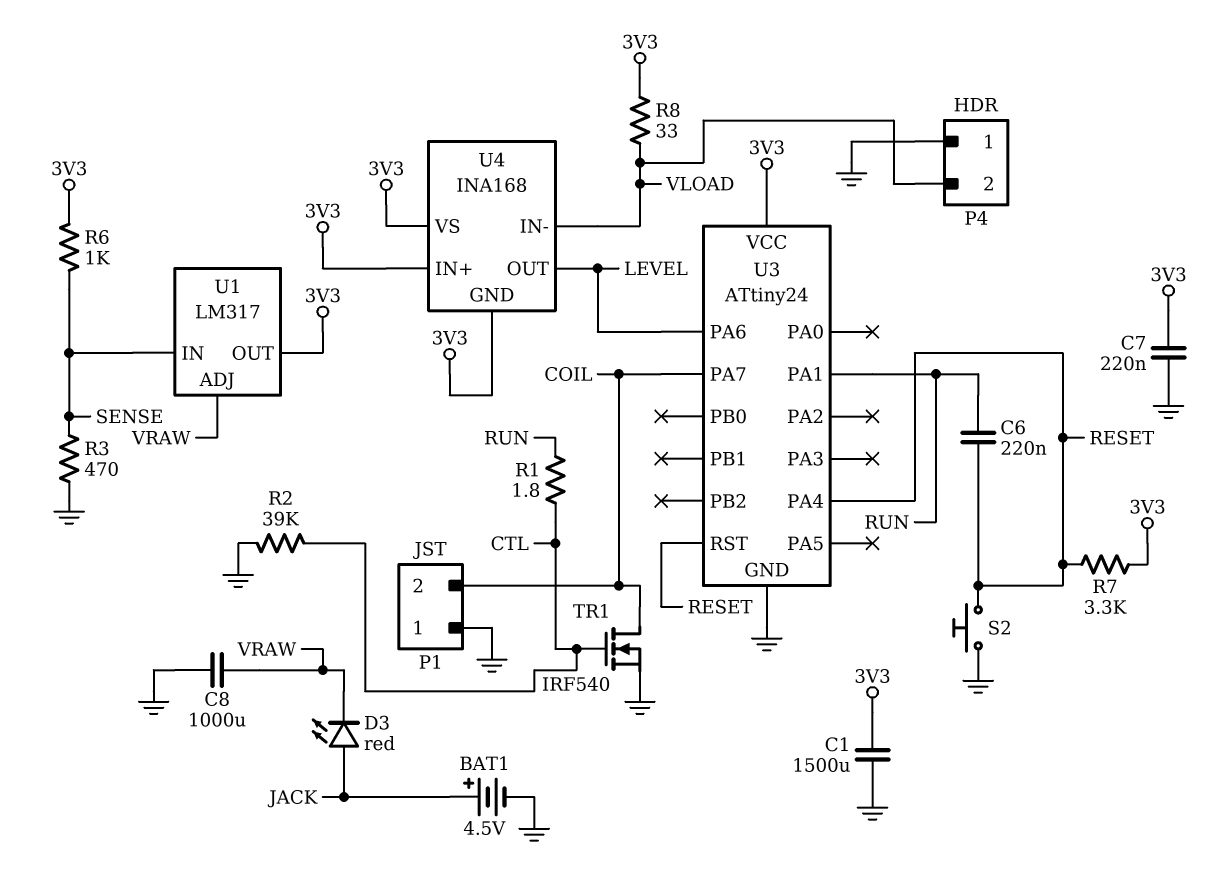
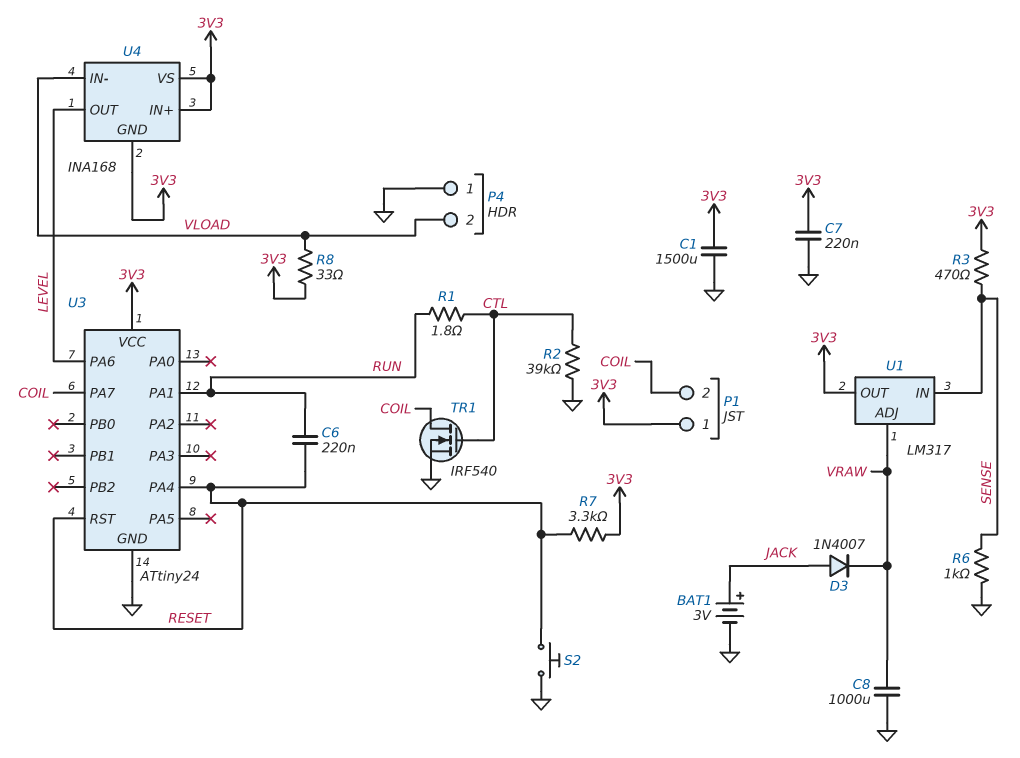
BAT1: 4.5V (plus JACK, minus GND) -> 3V (plus JACK, minus GND)
D3: LED red (A JACK, K VRAW) -> diode 1N4007 (A JACK, K VRAW)
P1 pin 1: GND -> 3V3
R3: 470 (GND, SENSE) -> 470 (3V3, SENSE)
R6: 1k (3V3, SENSE) -> 1k (GND, SENSE)

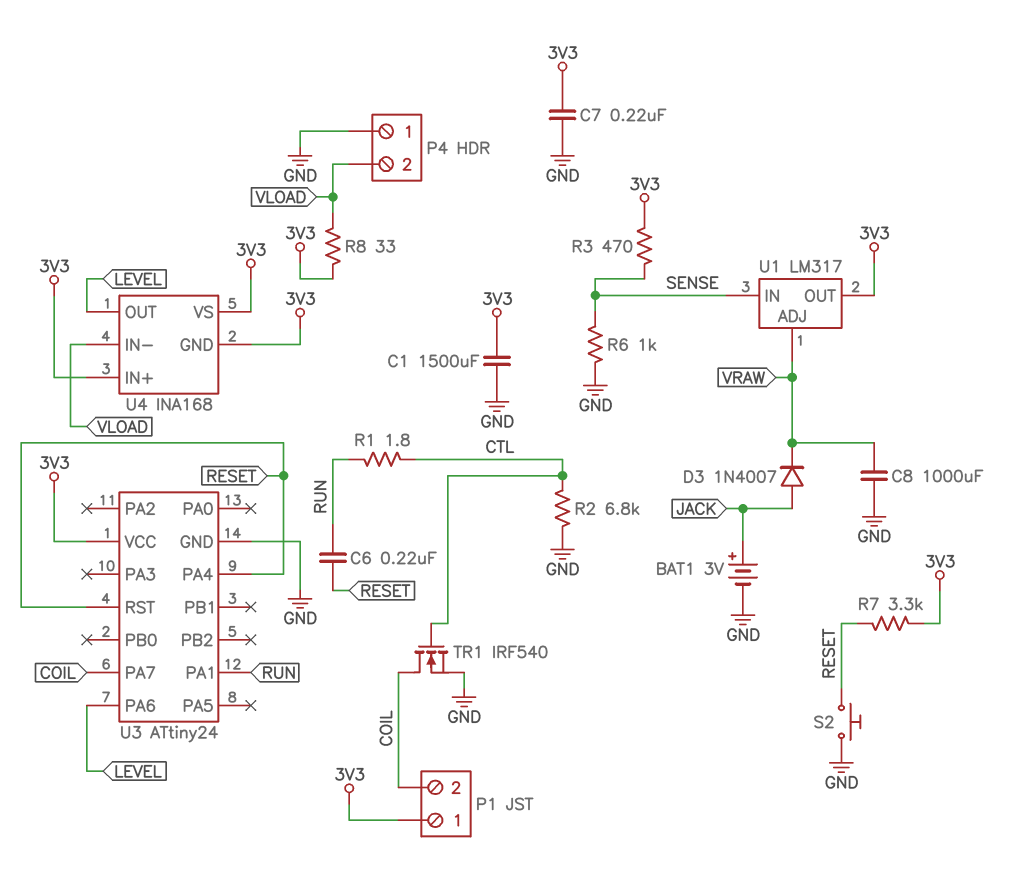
R2: 39k (CTL, GND) -> 6.8k (CTL, GND)

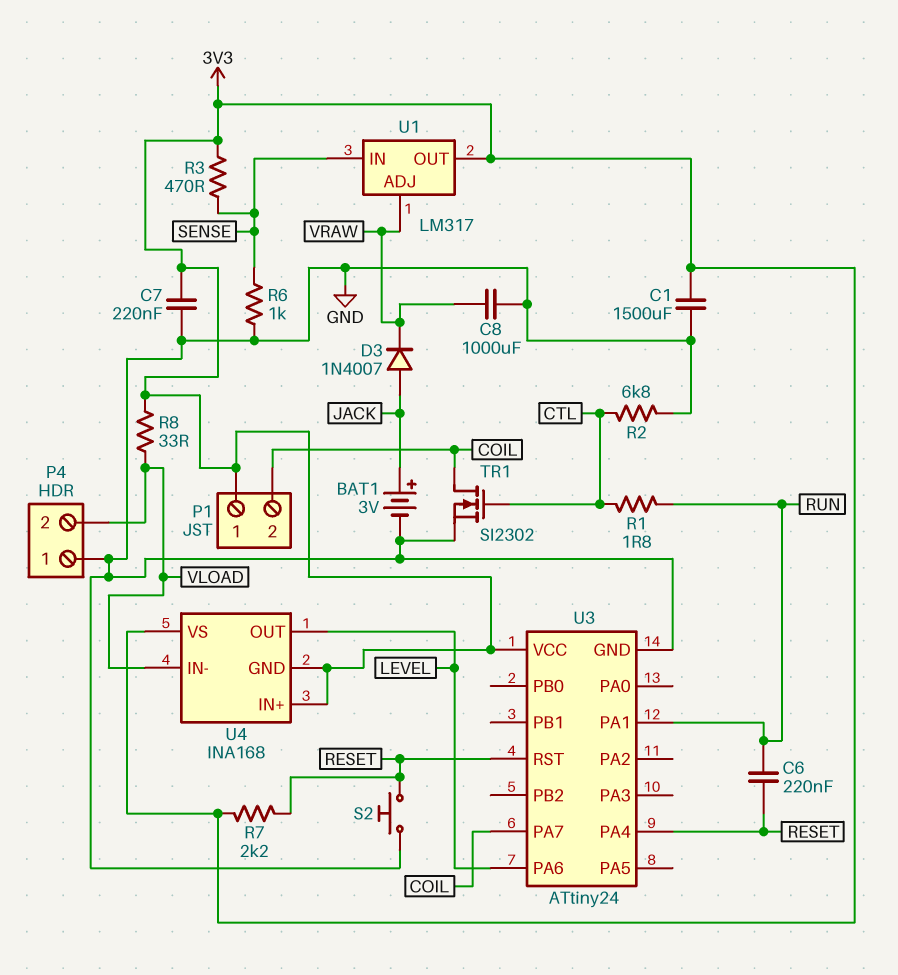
R7: 3.3k (3V3, RESET) -> 2.2k (3V3, RESET)
TR1: NMOS IRF540 (G CTL, D COIL, S GND) -> NMOS SI2302 (G CTL, D COIL, S GND)

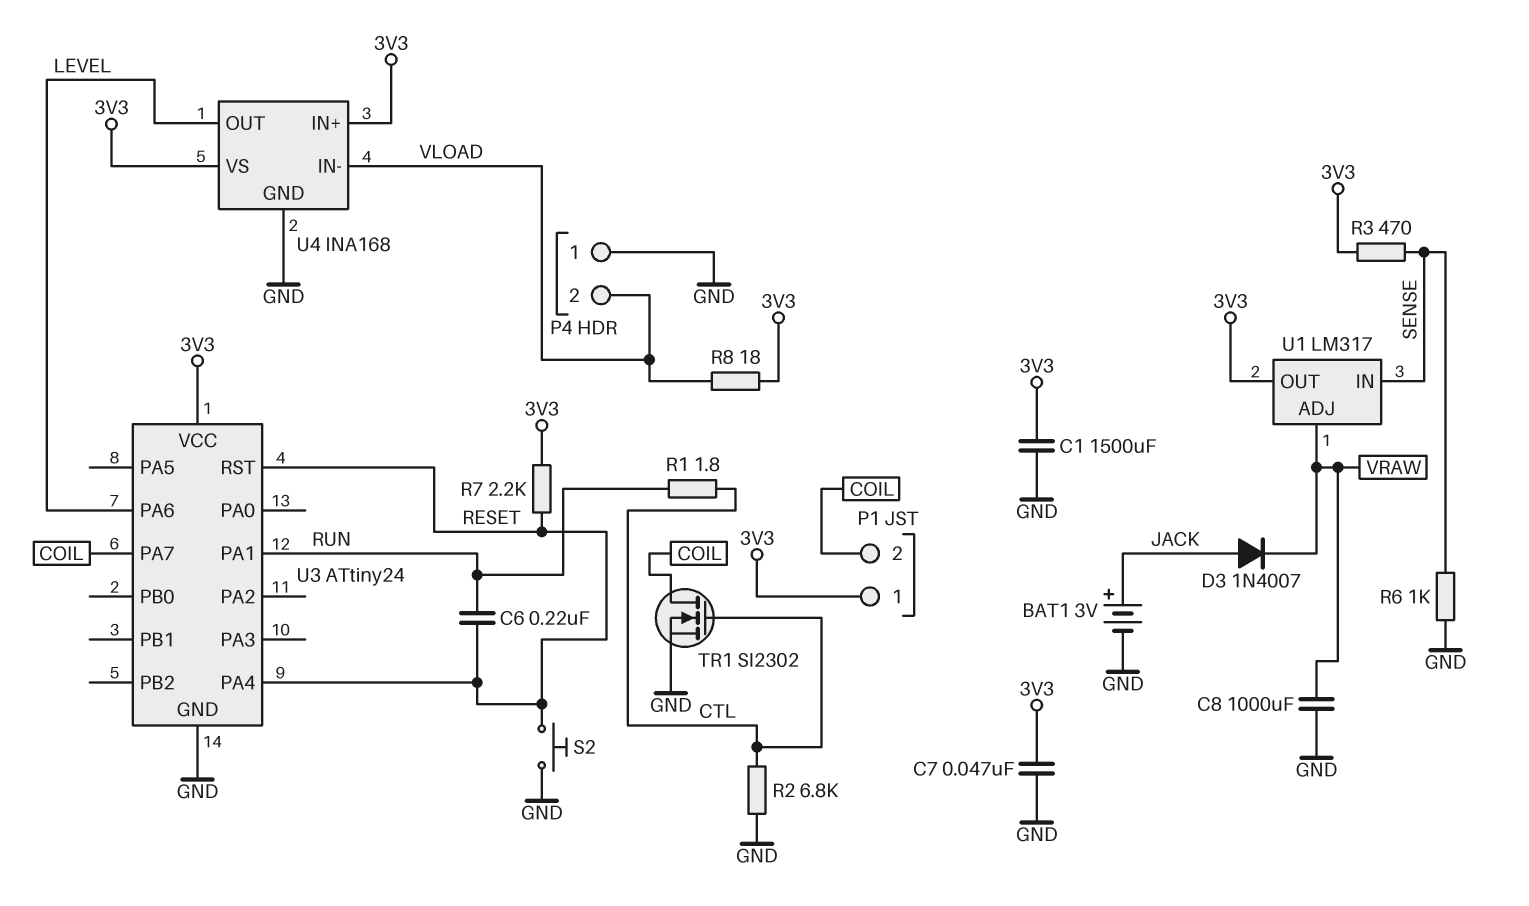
C7: 220nF (3V3, GND) -> 47nF (3V3, GND)
R8: 33 (3V3, VLOAD) -> 18 (3V3, VLOAD)
U4 pin GND: 3V3 -> GND

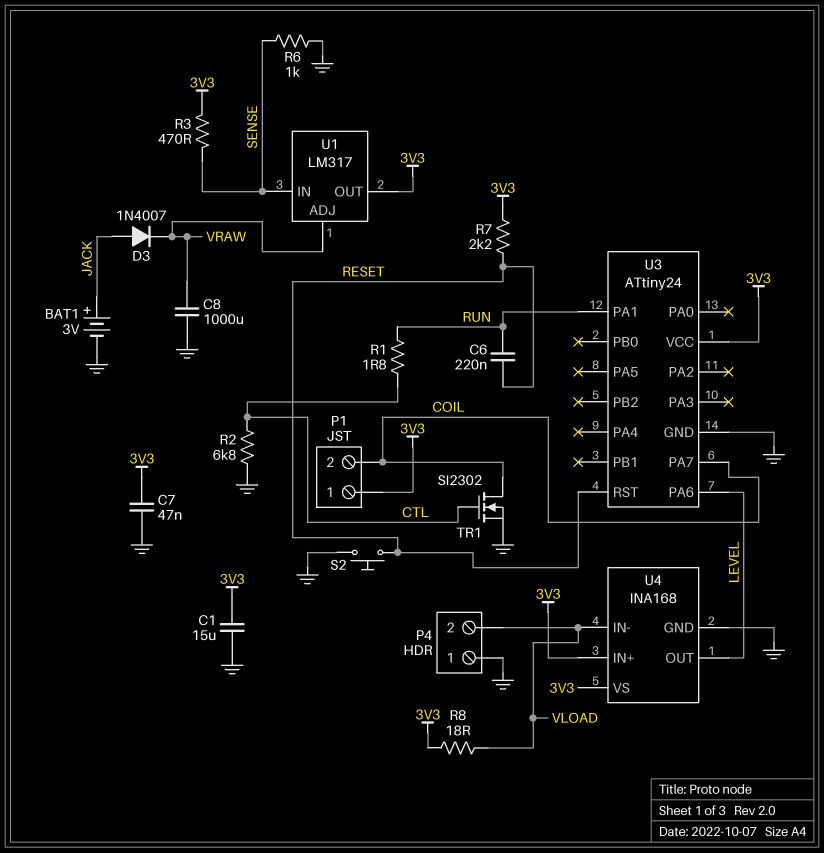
C1: 1500uF (3V3, GND) -> 15uF (3V3, GND)
U3 pin PA4: RESET -> none

